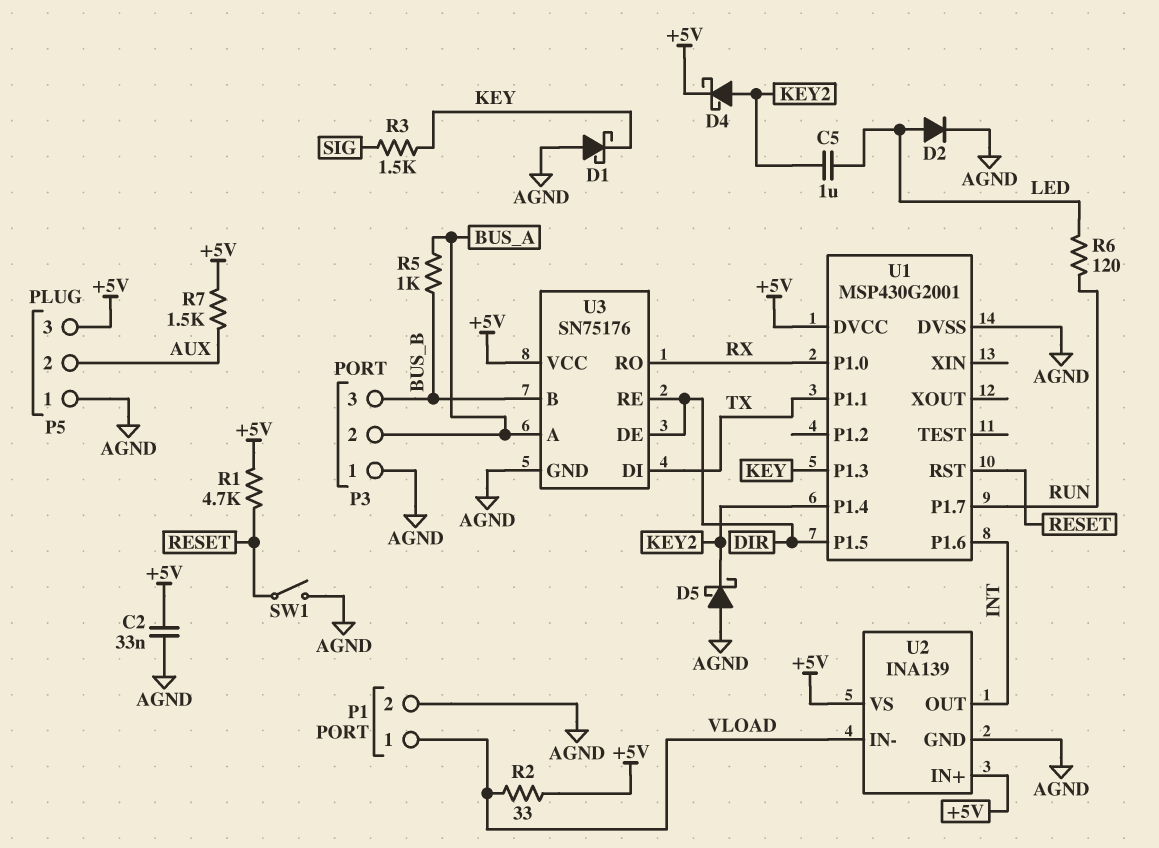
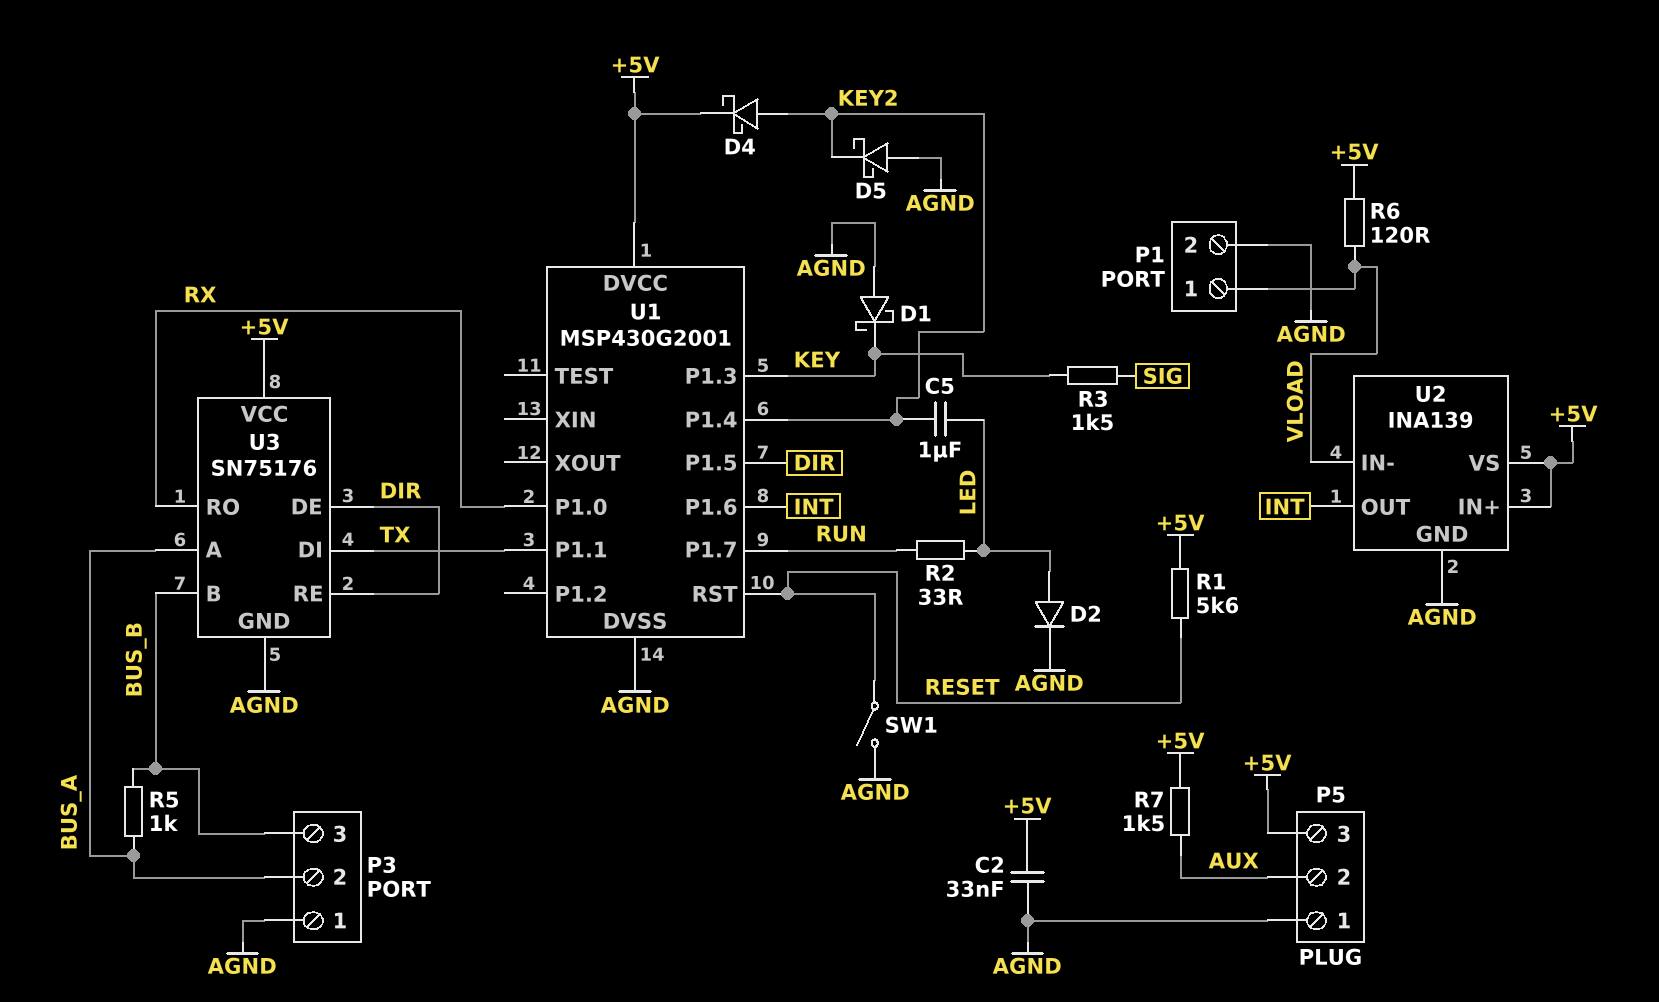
R1: 4.7k (+5V, RESET) -> 5.6k (+5V, RESET)
R2: 33 (+5V, VLOAD) -> 33 (LED, RUN)
R6: 120 (LED, RUN) -> 120 (+5V, VLOAD)

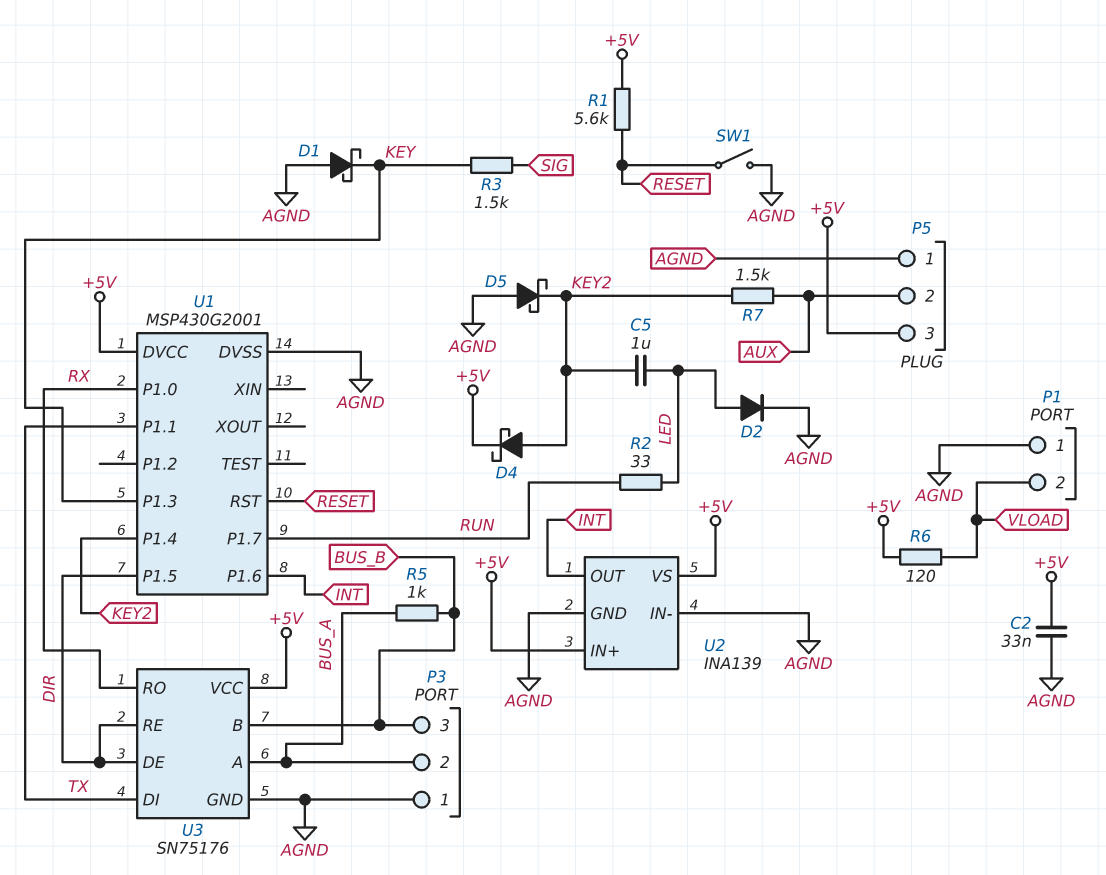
P1 pin 1: VLOAD -> AGND
P1 pin 2: AGND -> VLOAD
R7: 1.5k (+5V, AUX) -> 1.5k (AUX, KEY2)
U2 pin IN-: VLOAD -> AGND

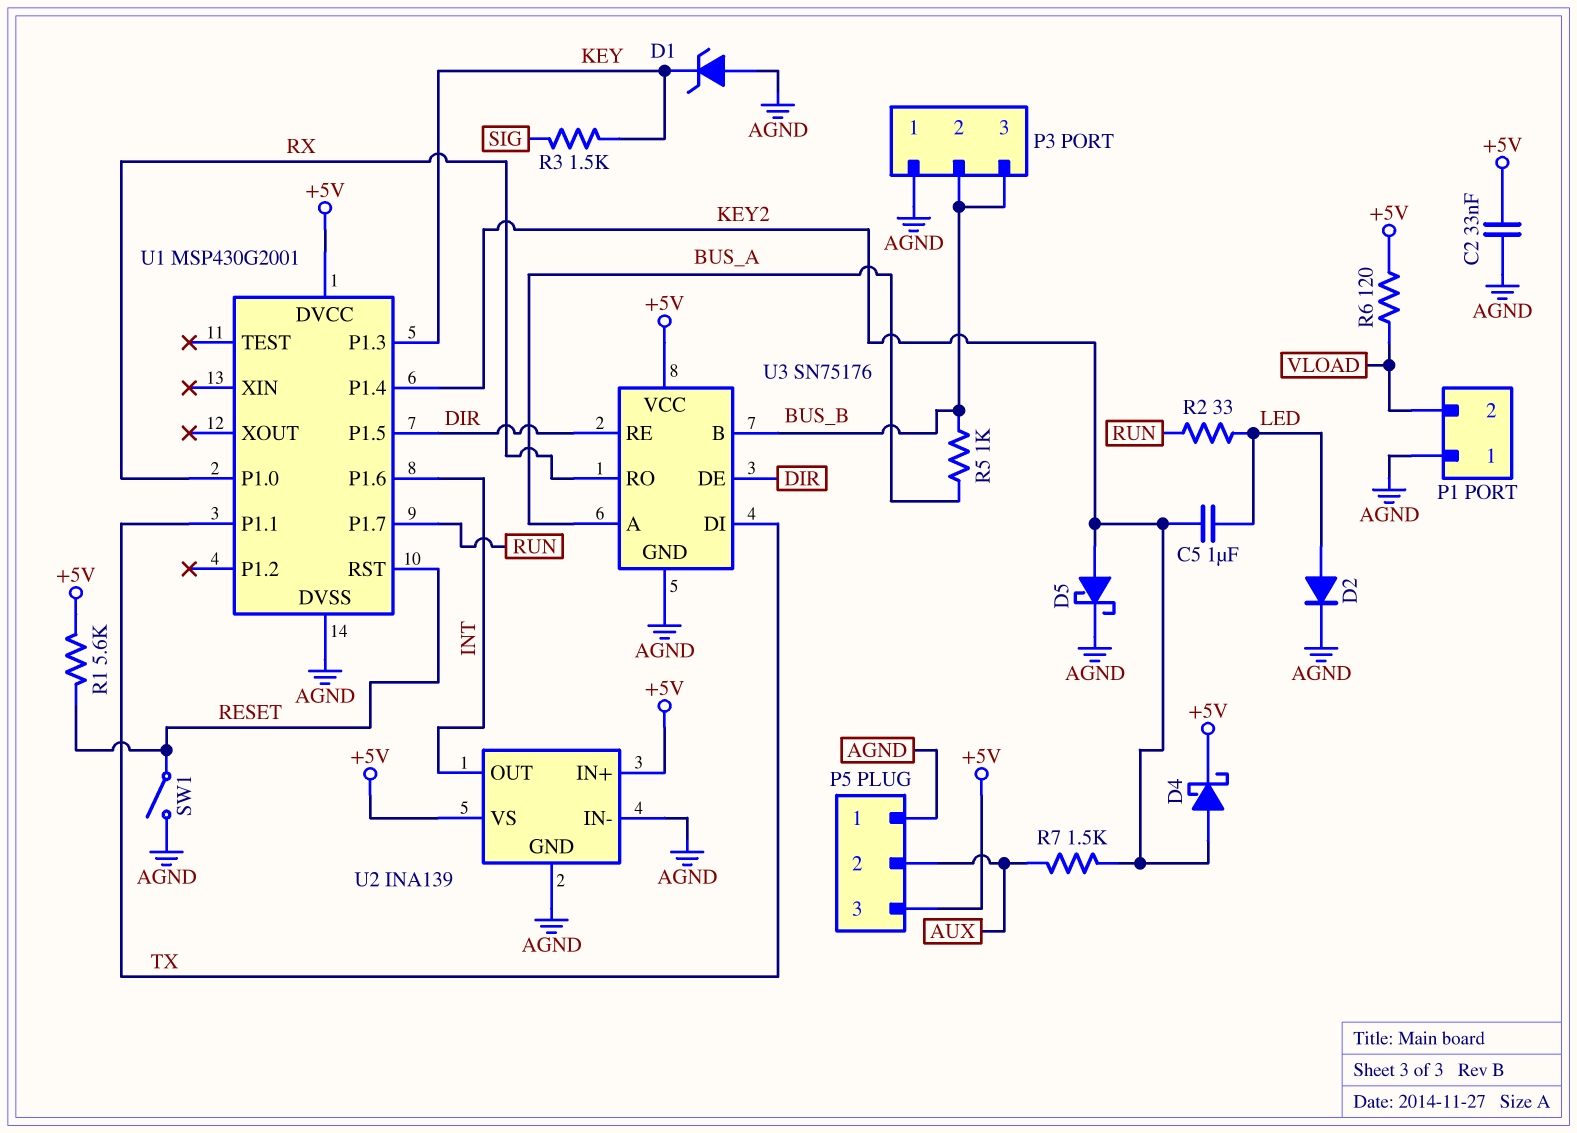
D1: schottky (A AGND, K KEY) -> zener (A AGND, K KEY)
D5: schottky (A AGND, K KEY2) -> schottky (A KEY2, K AGND)
P3 pin 2: BUS_A -> BUS_B

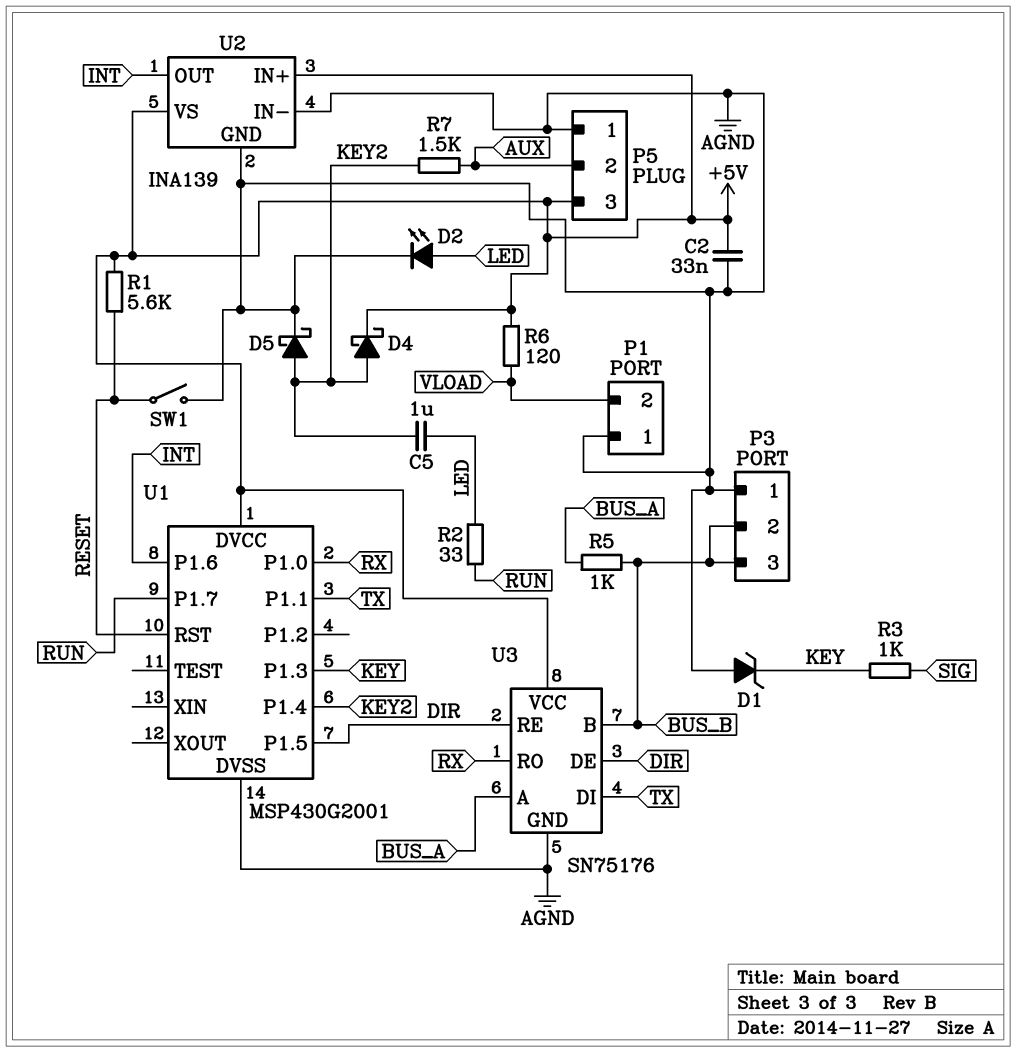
D2: diode (A LED, K AGND) -> LED (A LED, K AGND)
R3: 1.5k (KEY, SIG) -> 1k (KEY, SIG)

